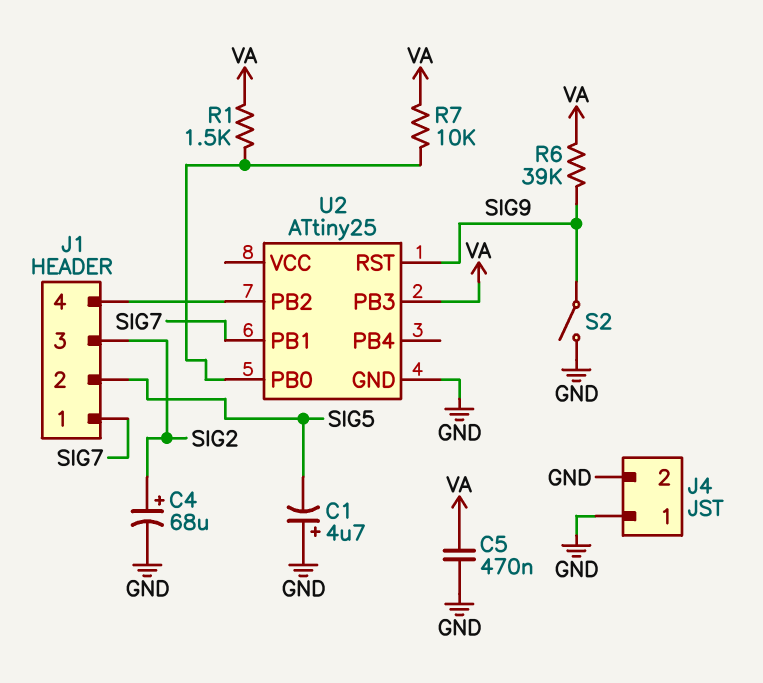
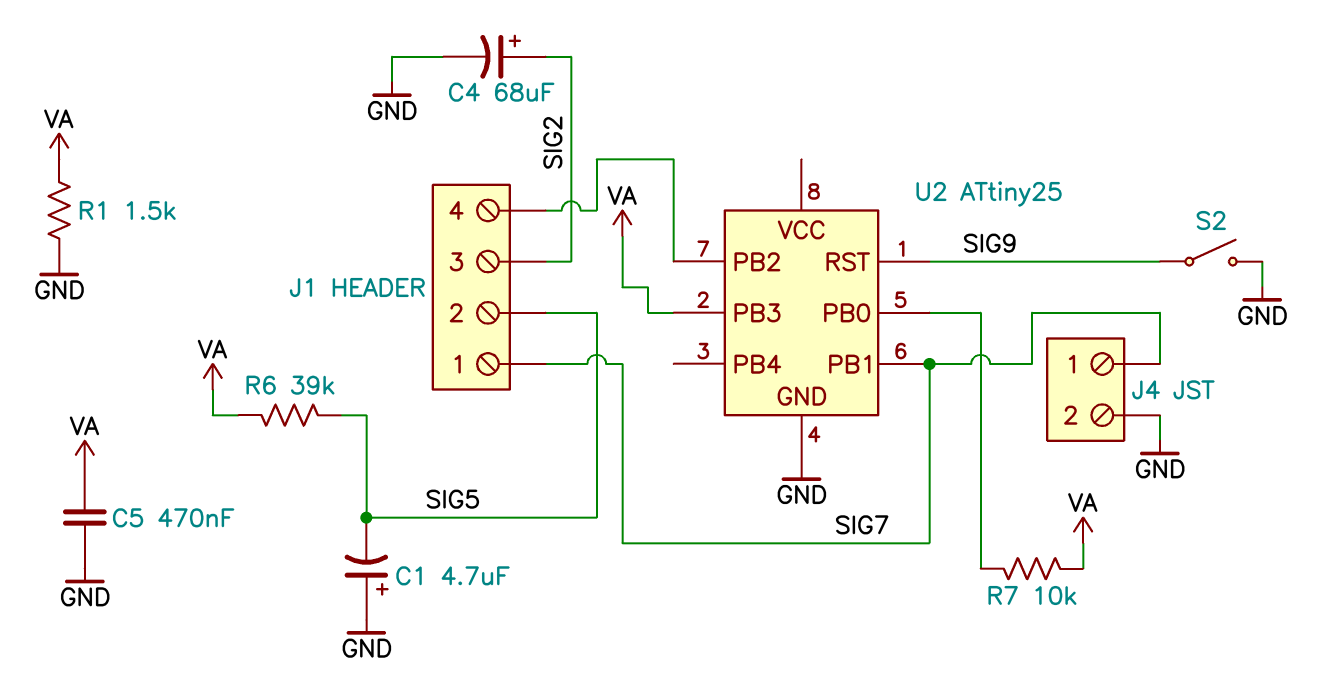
J4 pin 1: GND -> SIG7
R1: 1.5k (U2/PB0, VA) -> 1.5k (GND, VA)
R6: 39k (SIG9, VA) -> 39k (SIG5, VA)

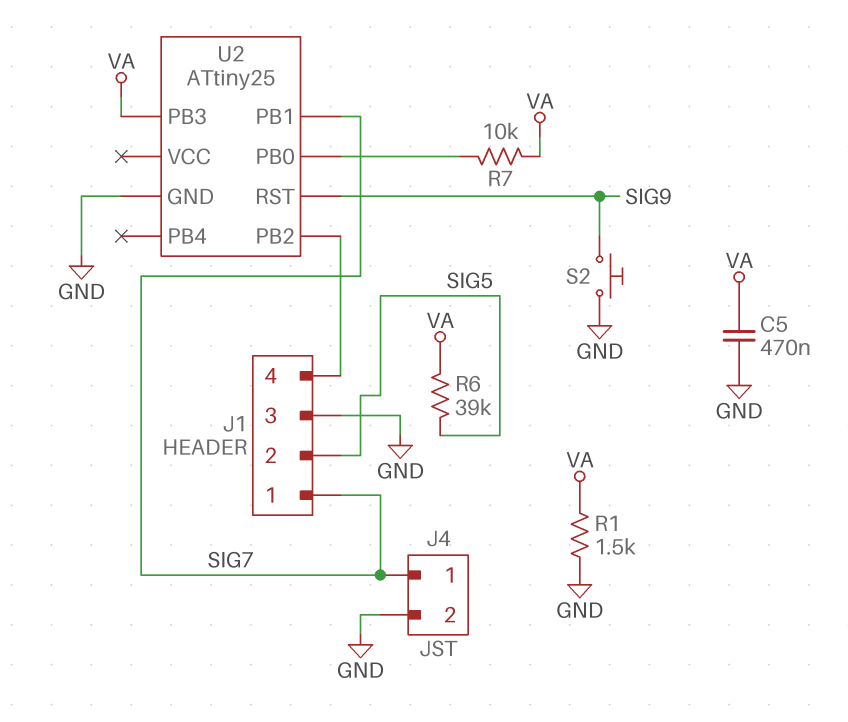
C1: 4.7uF (plus GND, minus SIG5) -> none
C4: 68uF (plus SIG2, minus GND) -> none
J1 pin 3: SIG2 -> GND
S2: switch (GND, SIG9) -> button (GND, SIG9)

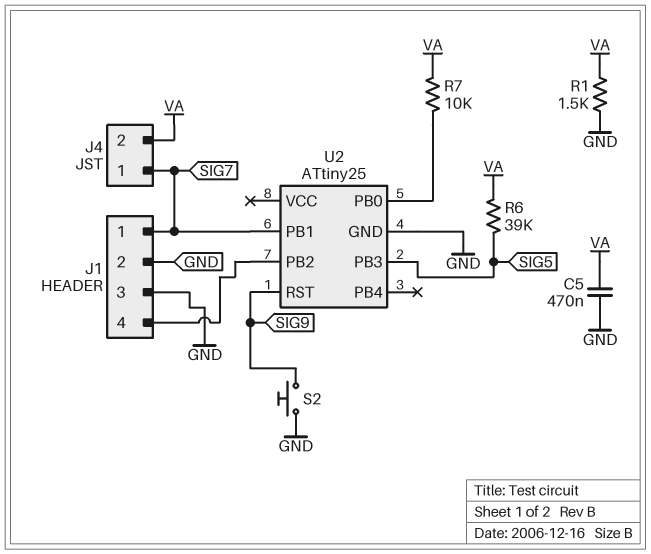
J1 pin 2: SIG5 -> GND
J4 pin 2: GND -> VA
U2 pin PB3: VA -> SIG5

